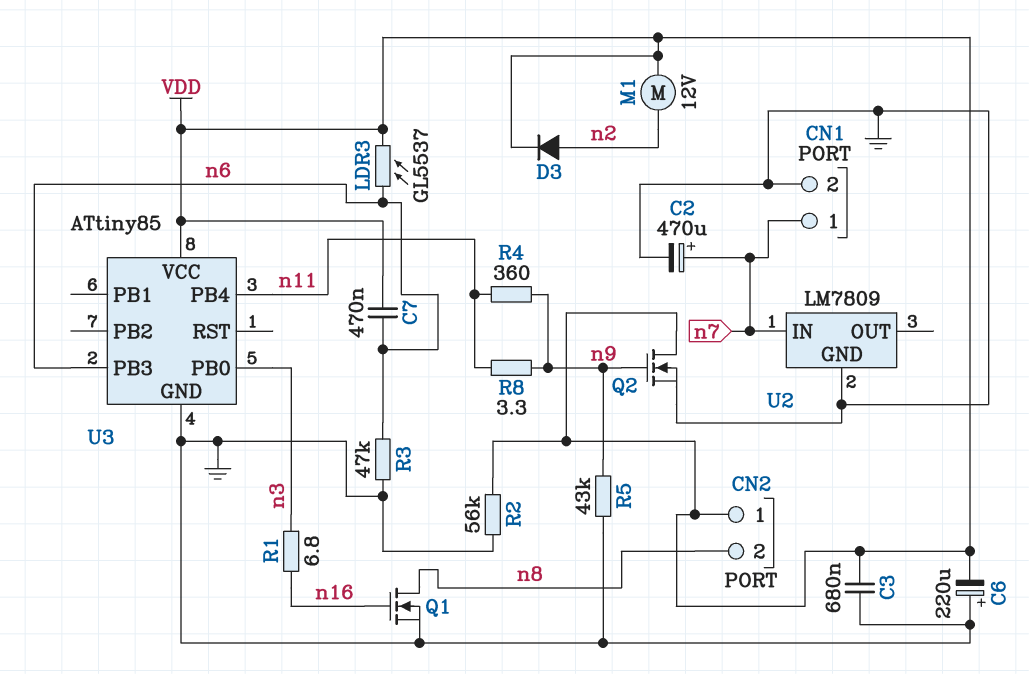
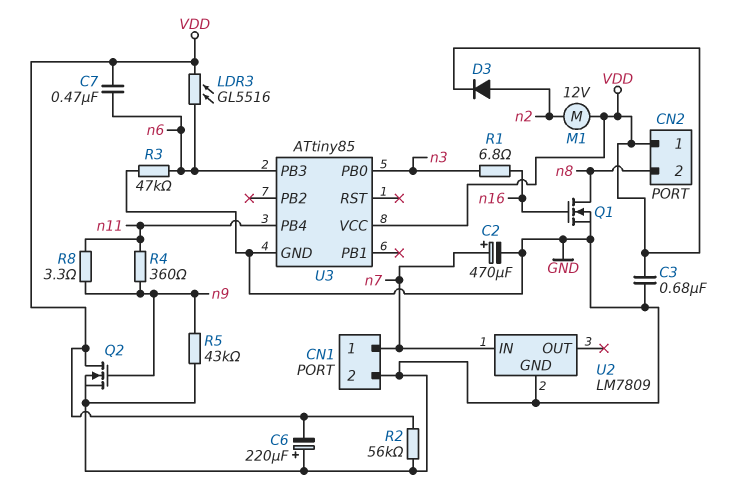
LDR3: GL5537 (VDD, n6) -> GL5516 (VDD, n6)

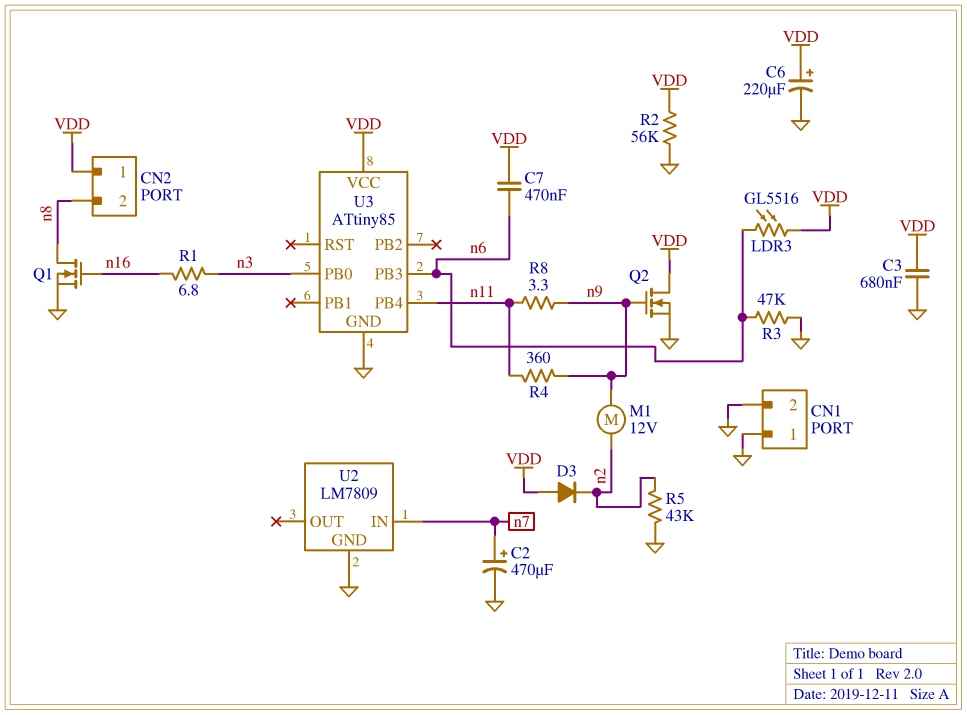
C6: 220uF (plus GND, minus VDD) -> 220uF (plus VDD, minus GND)
CN1 pin 1: n7 -> GND
D3: diode (A n2, K VDD) -> diode (A VDD, K n2)
M1: motor 12V (VDD, n2) -> motor 12V (n2, n9)
R5: 43k (GND, n9) -> 43k (GND, n2)

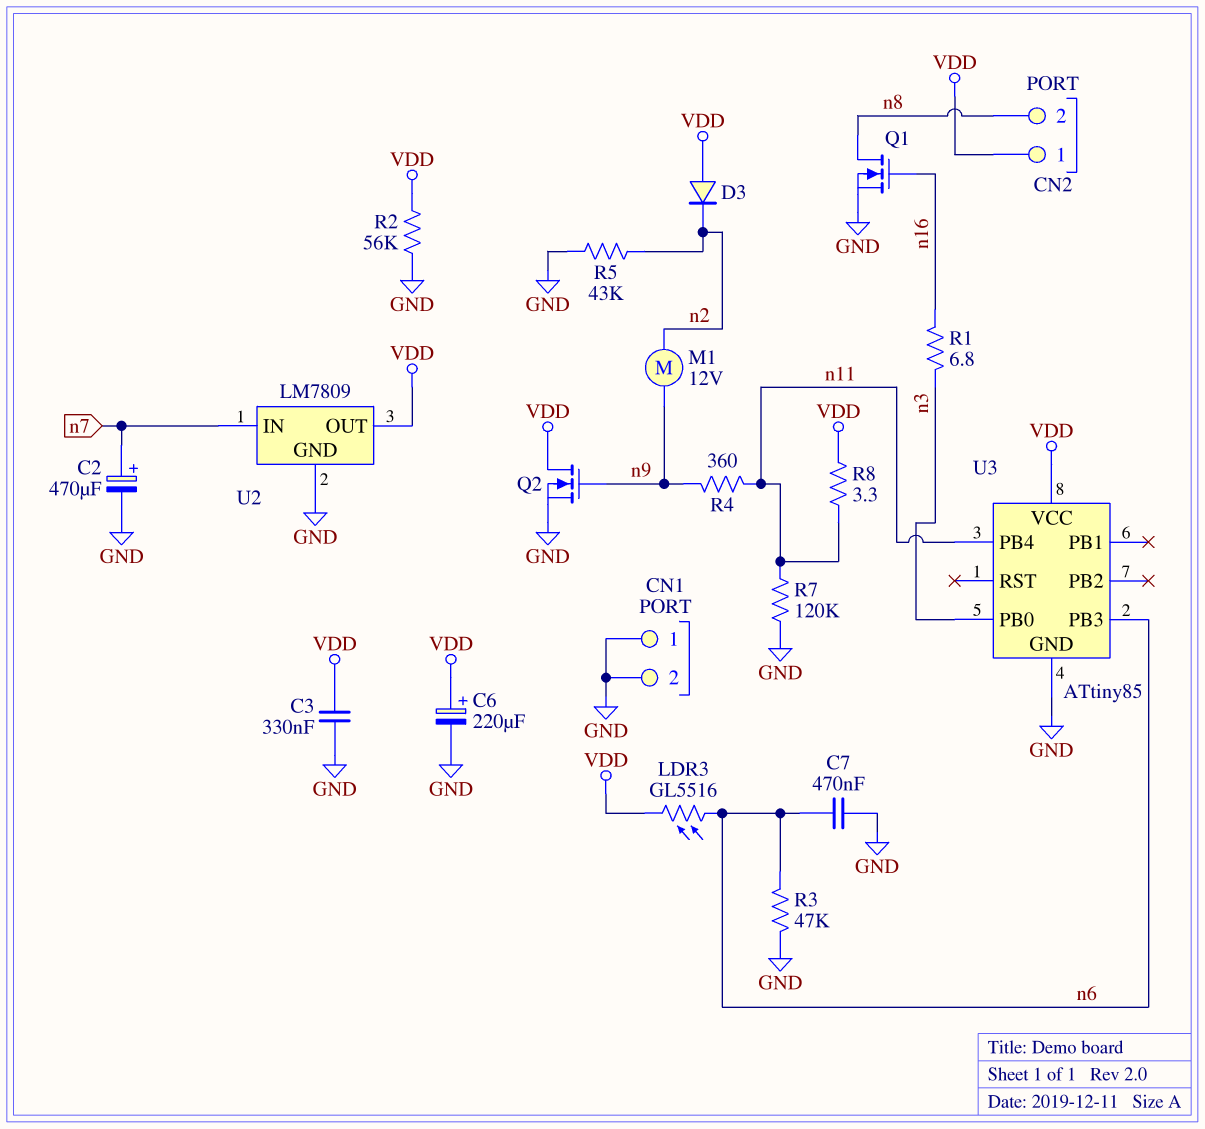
C3: 680nF (GND, VDD) -> 330nF (GND, VDD)
C7: 470nF (VDD, n6) -> 470nF (GND, n6)
R7: none -> 120k (GND, n11)
R8: 3.3 (n9, n11) -> 3.3 (VDD, n11)
U2 pin OUT: none -> VDD

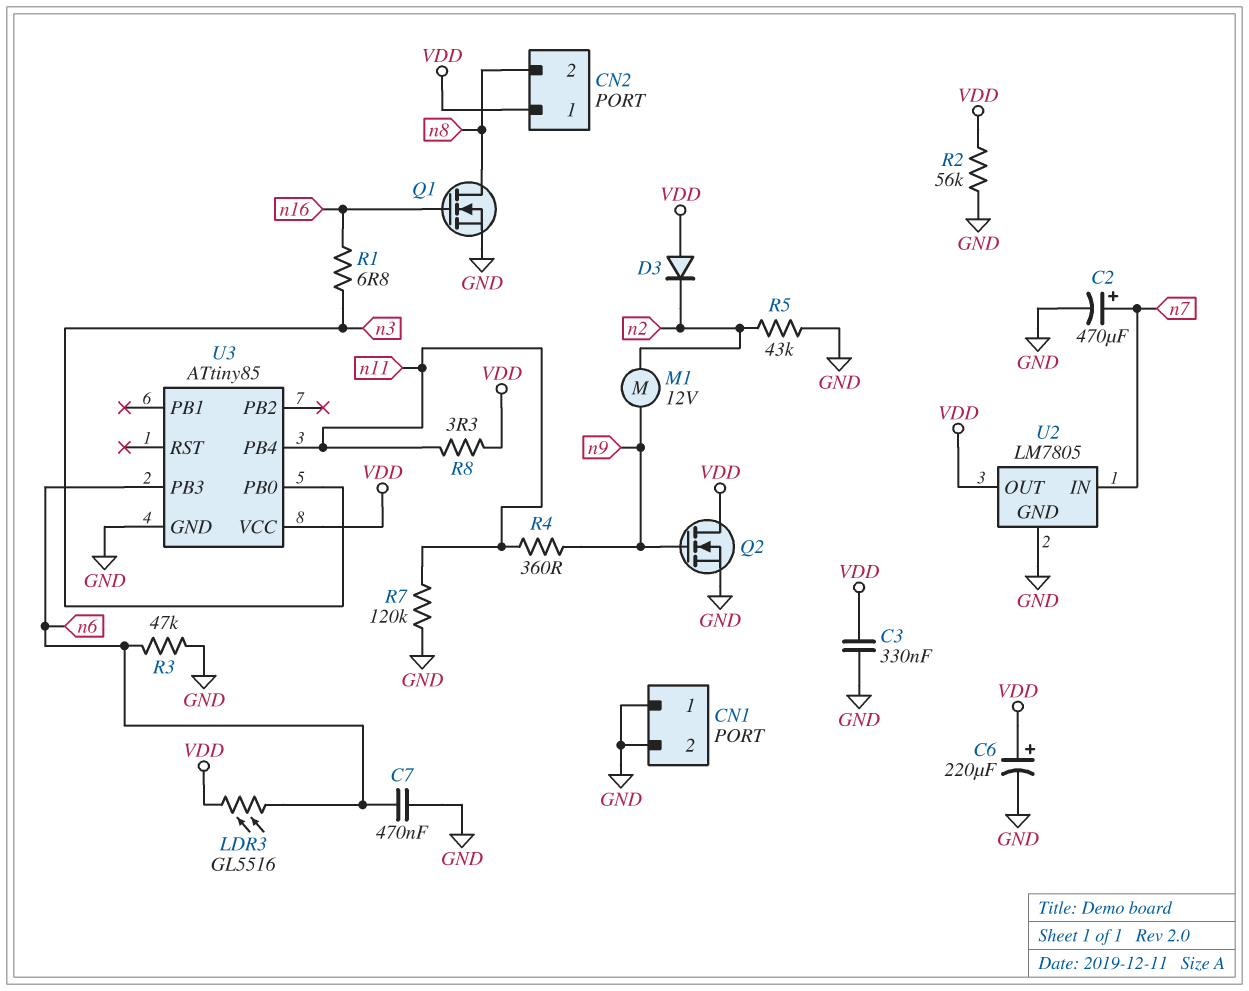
U2: LM7809 -> LM7805

